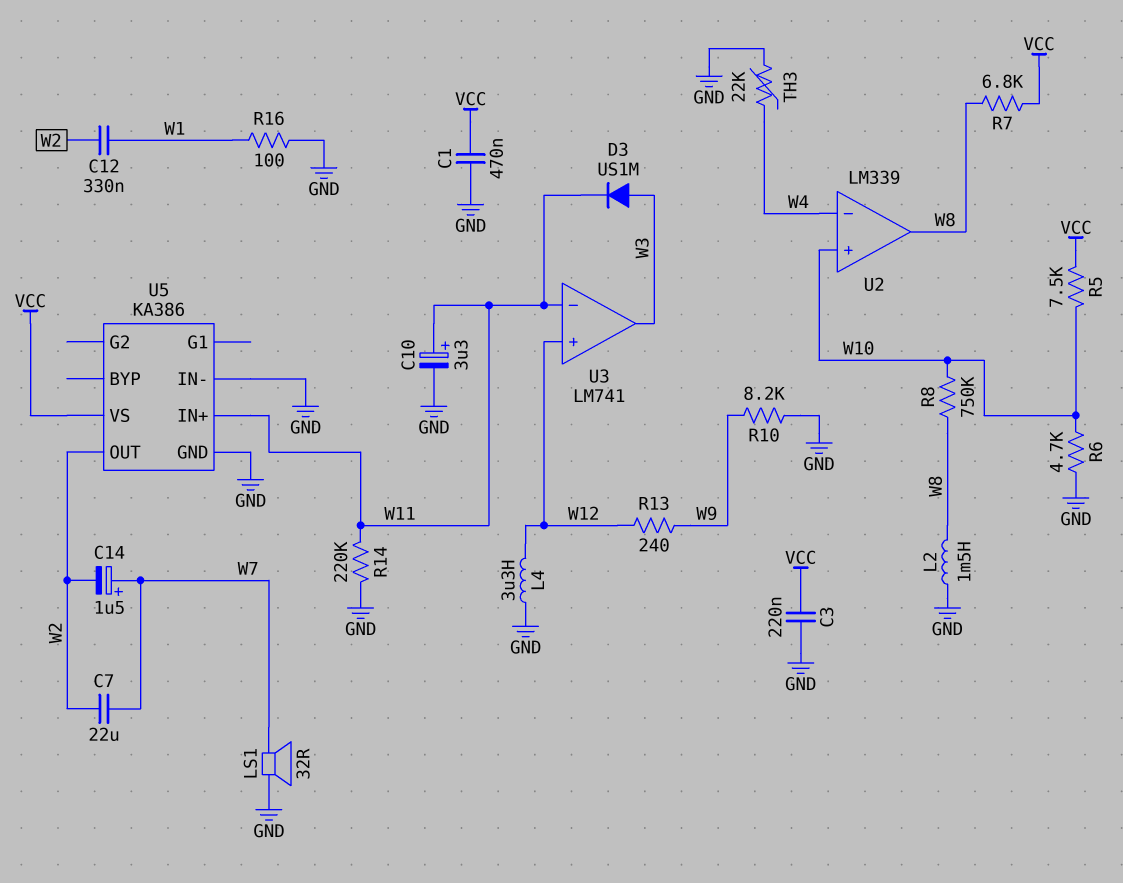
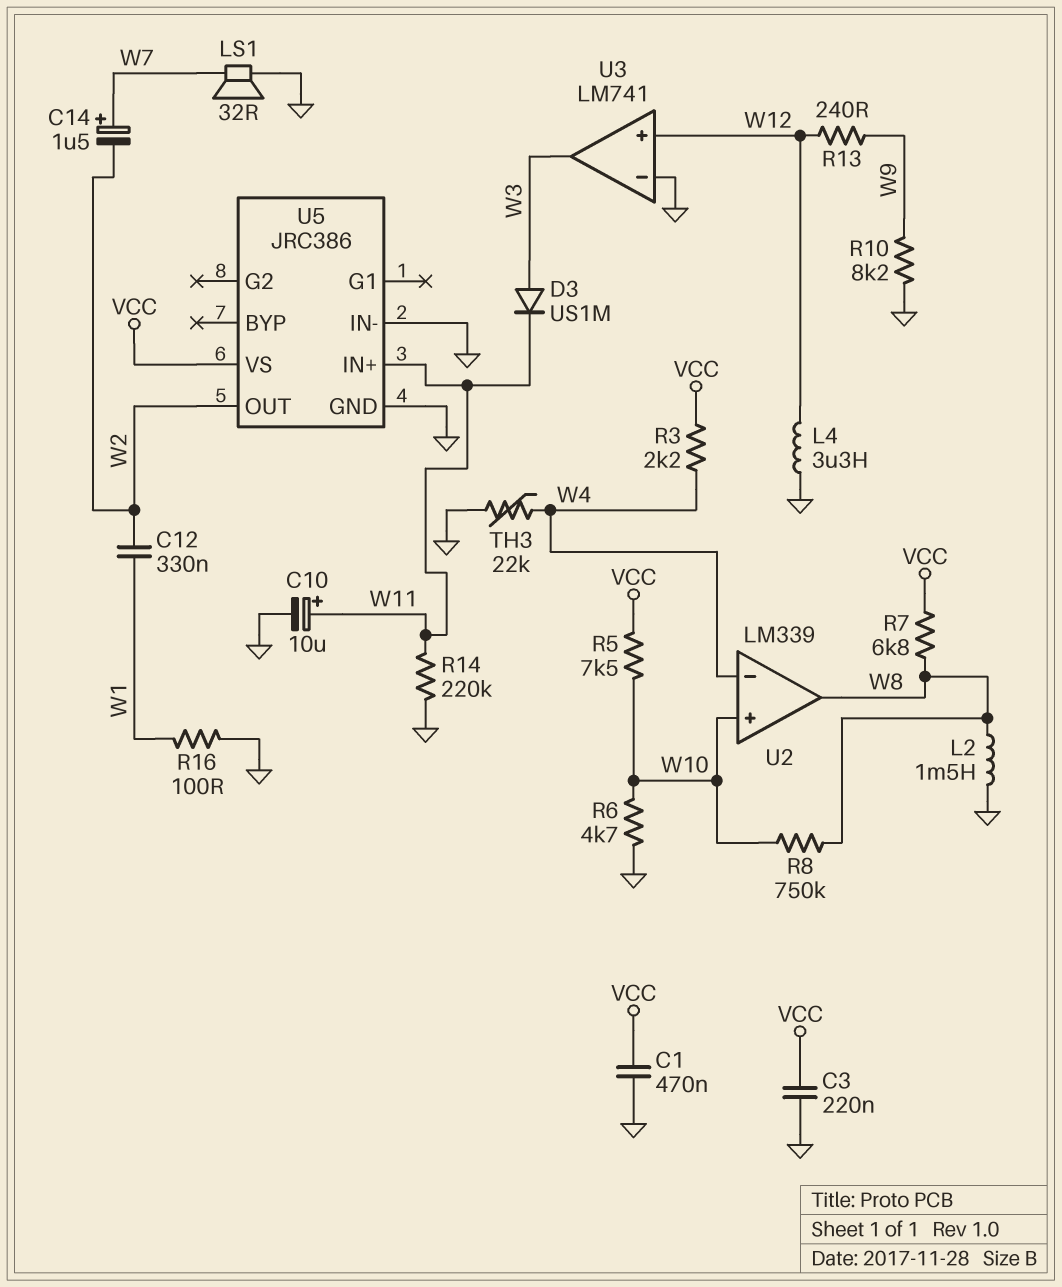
C7: 22uF (W2, W7) -> none
C10: 3.3uF (plus W11, minus GND) -> 10uF (plus W11, minus GND)
R3: none -> 2.2k (VCC, W4)
U3 pin in-: W11 -> GND
U5: KA386 -> JRC386

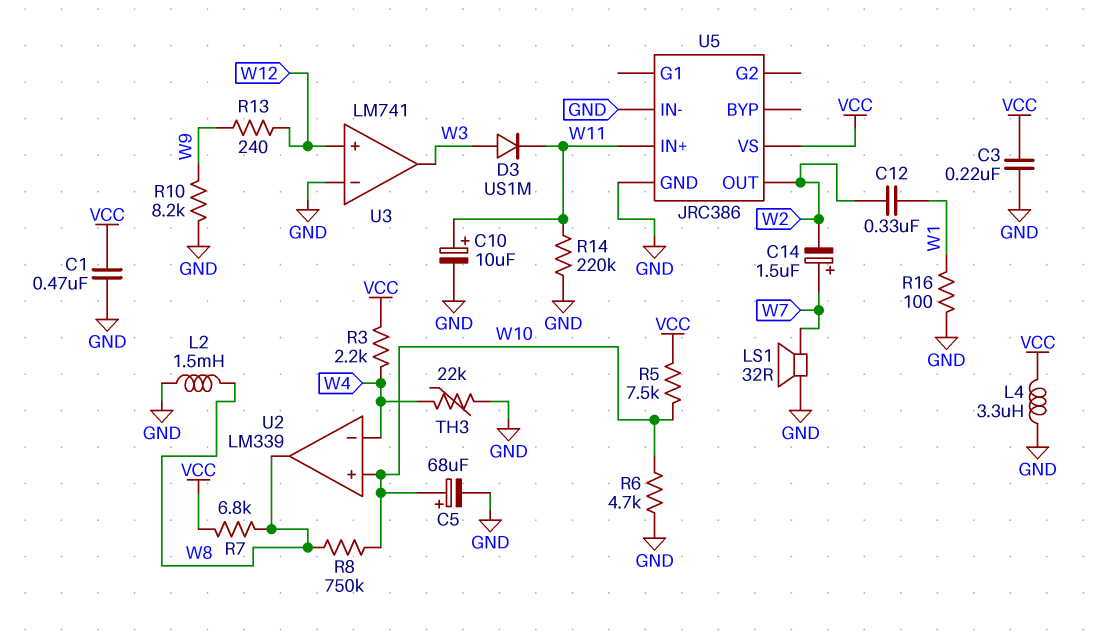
C5: none -> 68uF (plus W10, minus GND)
L4: 3.3uH (GND, W12) -> 3.3uH (GND, VCC)

